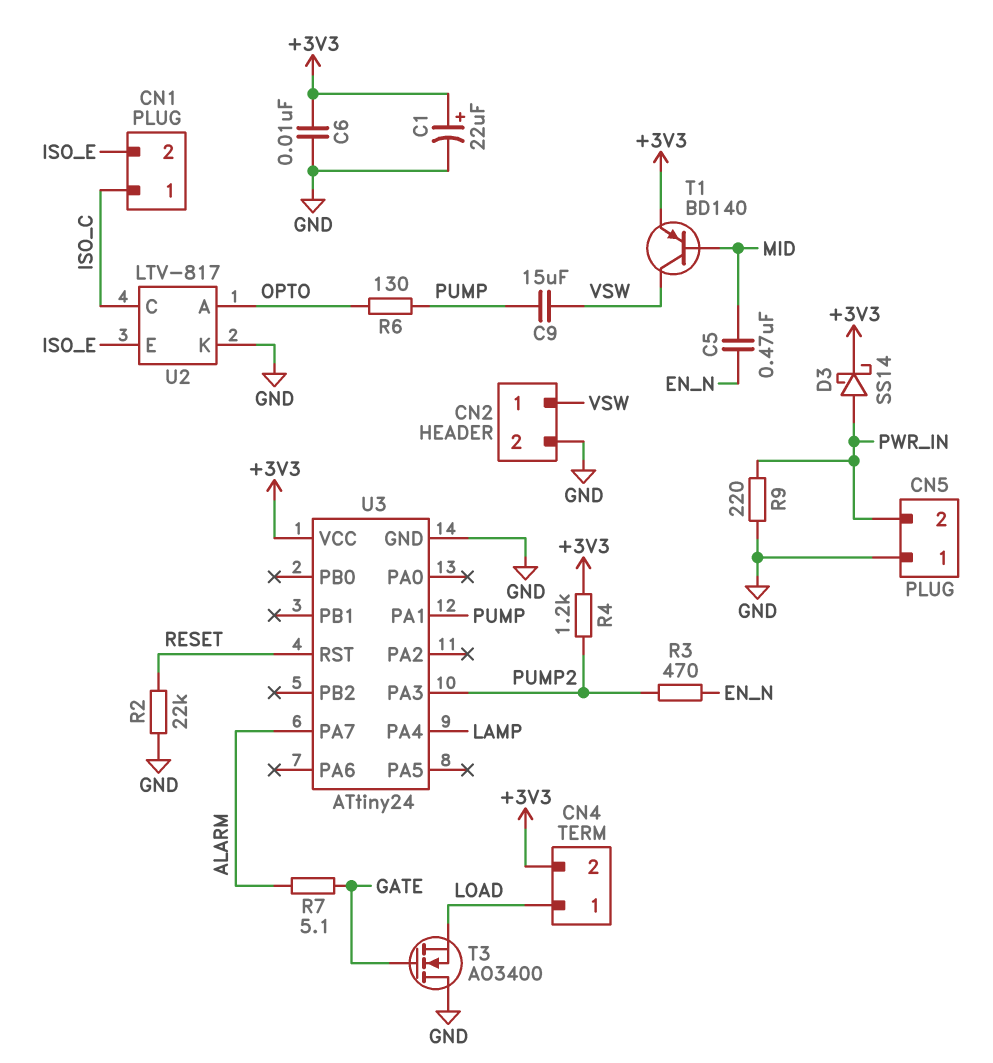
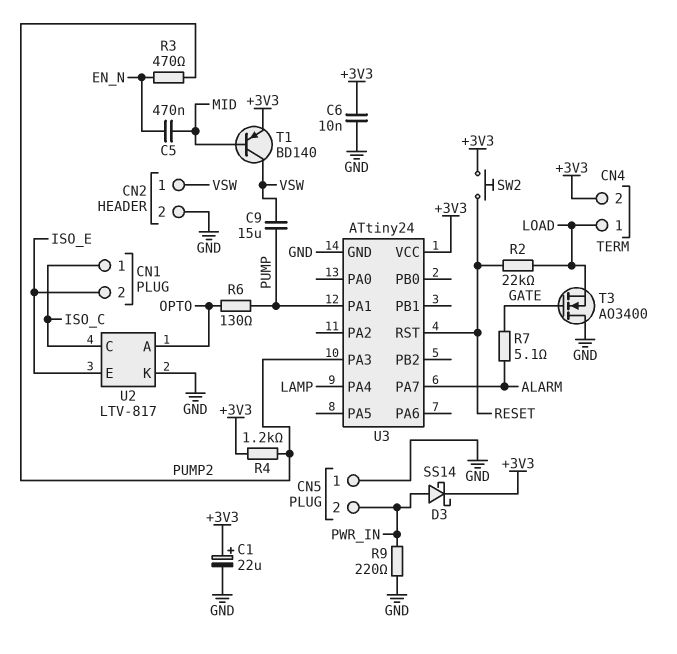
R2: 22k (GND, RESET) -> 22k (LOAD, RESET)
SW2: none -> button (+3V3, RESET)

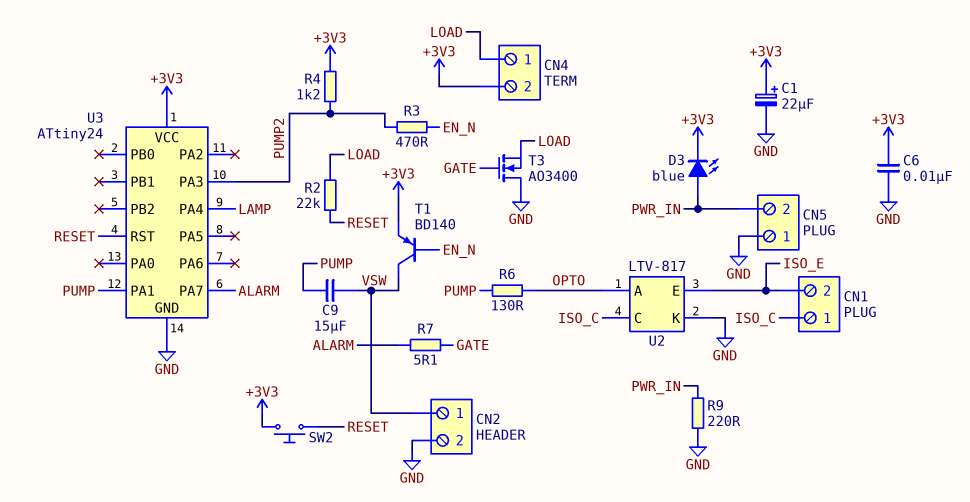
C5: 470nF (EN_N, MID) -> none
D3: schottky SS14 (A PWR_IN, K +3V3) -> LED blue (A PWR_IN, K +3V3)
T1: PNP BD140 (B MID, C VSW, E +3V3) -> PNP BD140 (B EN_N, C VSW, E +3V3)

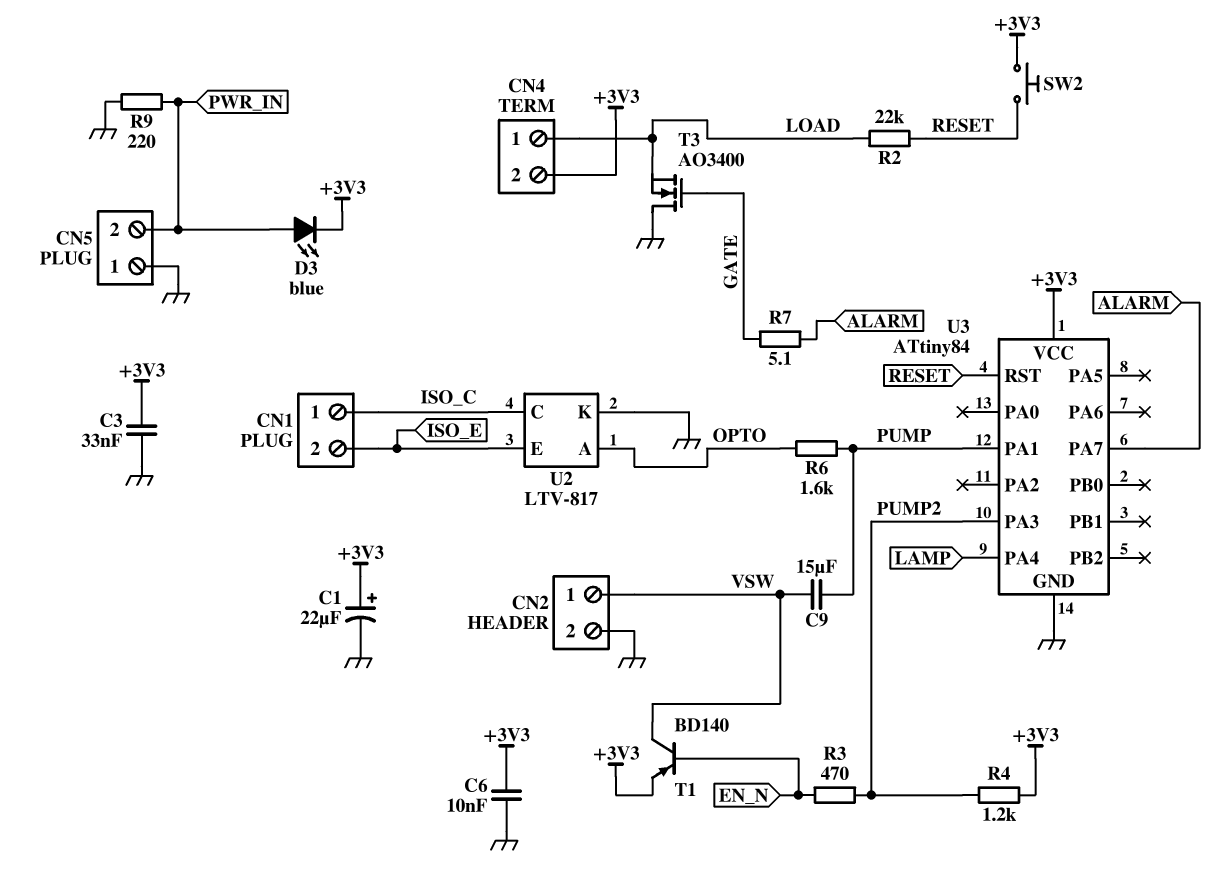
C3: none -> 33nF (+3V3, GND)
R6: 130 (OPTO, PUMP) -> 1.6k (OPTO, PUMP)
U3: ATtiny24 -> ATtiny84

